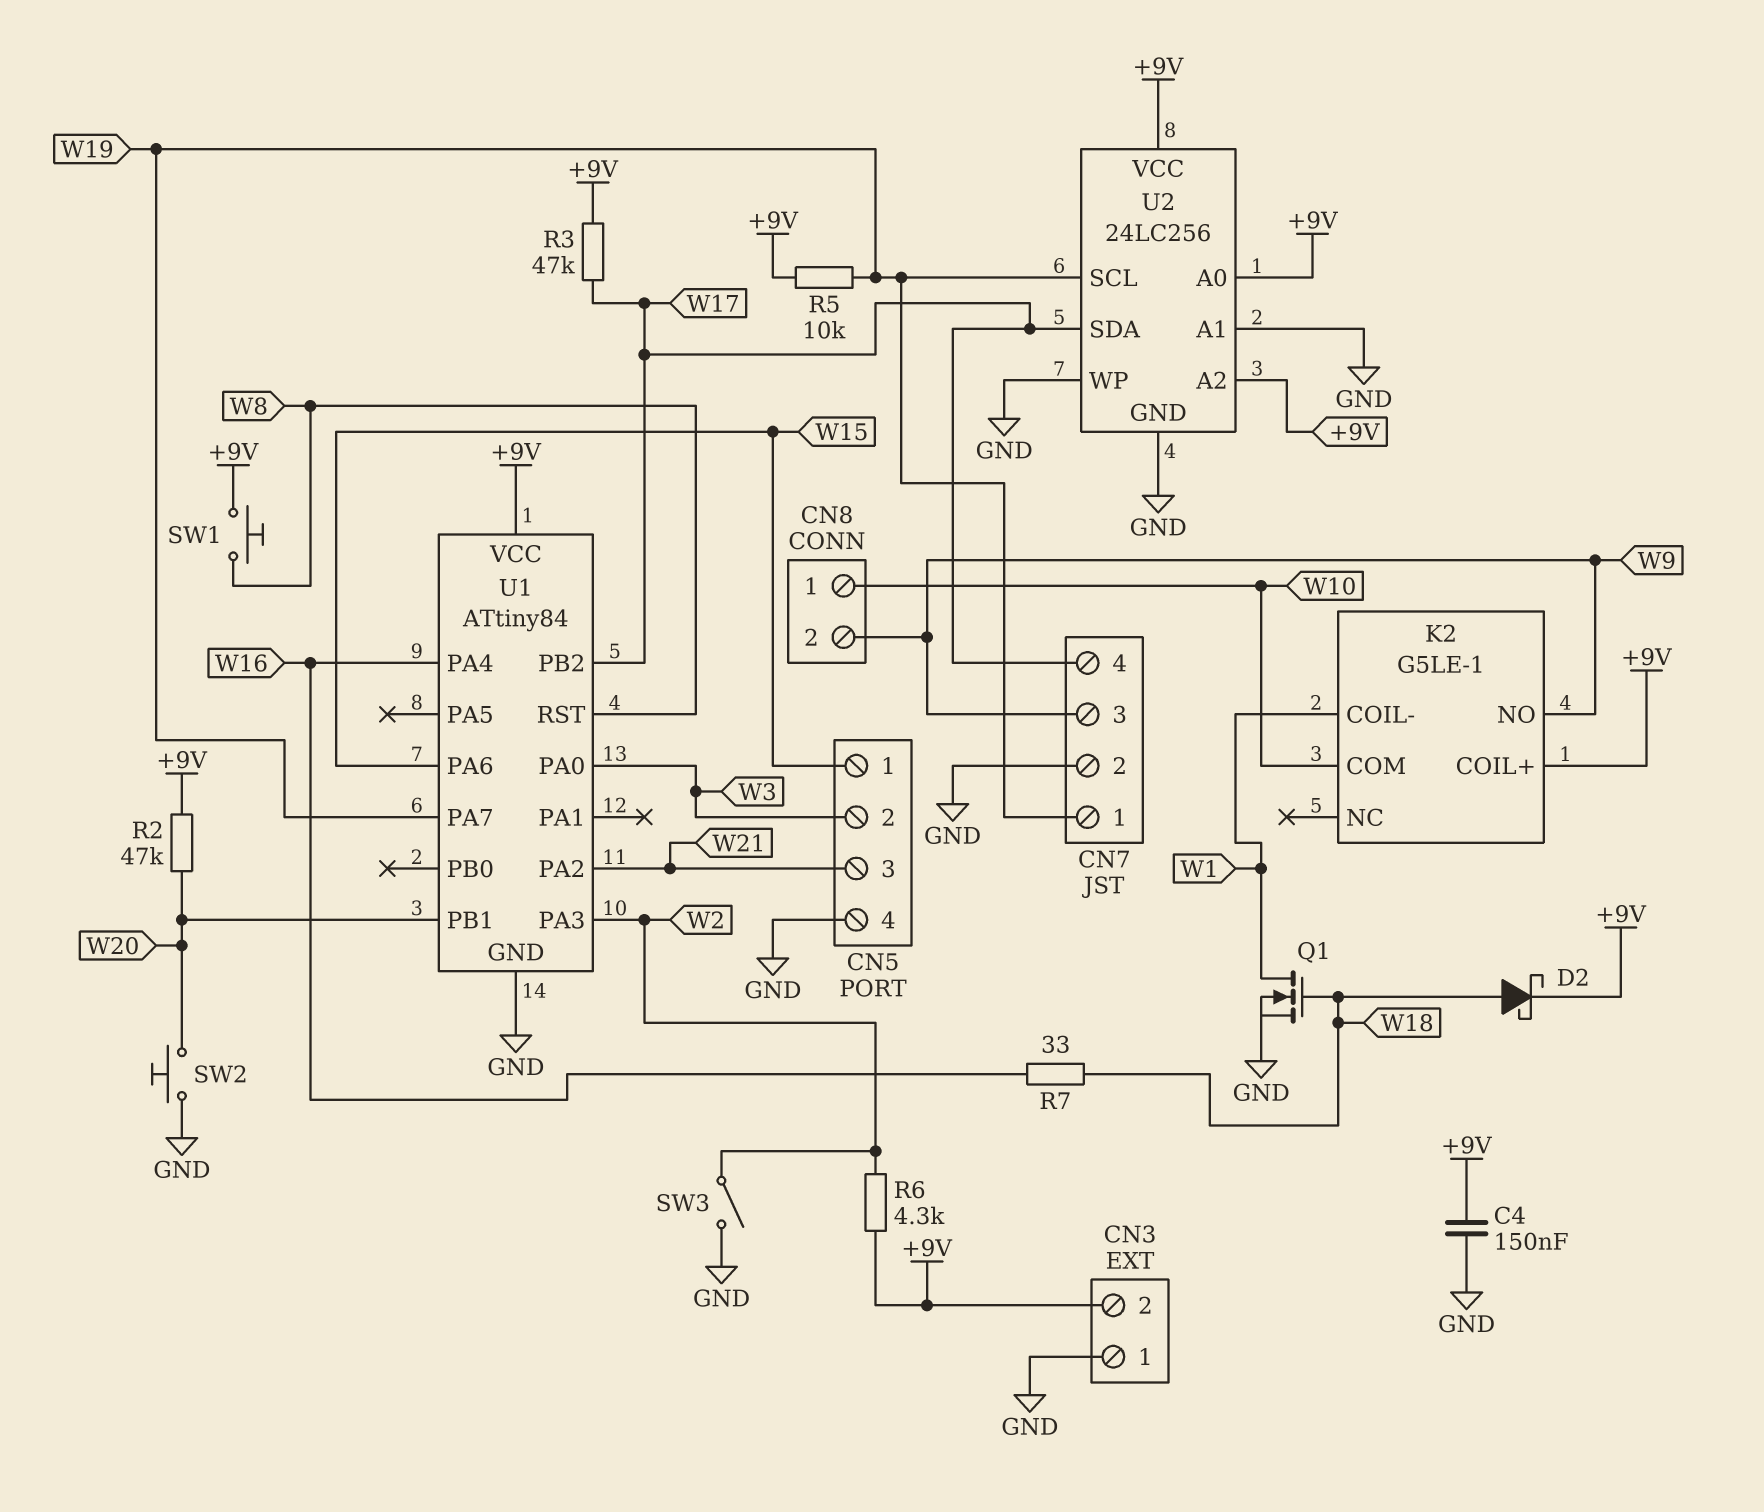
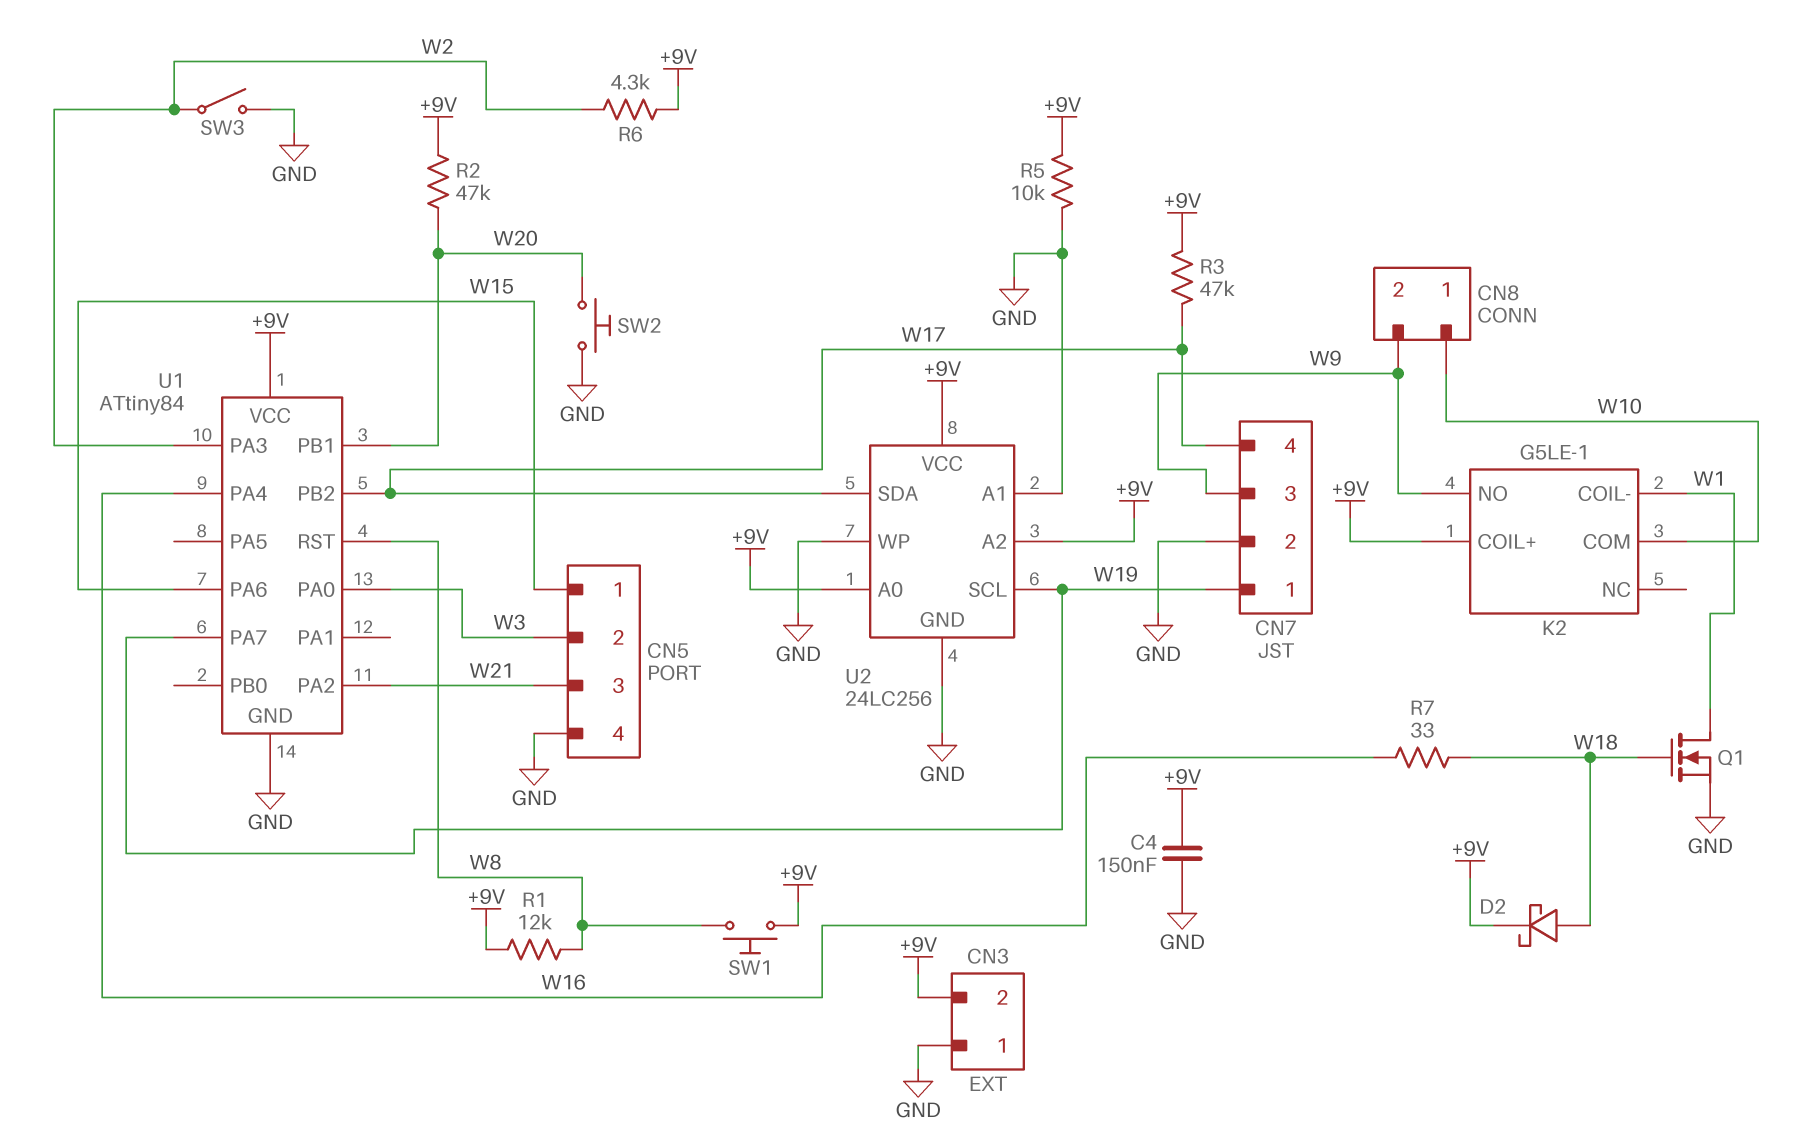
R1: none -> 12k (+9V, W8)
R5: 10k (+9V, W19) -> 10k (+9V, GND)

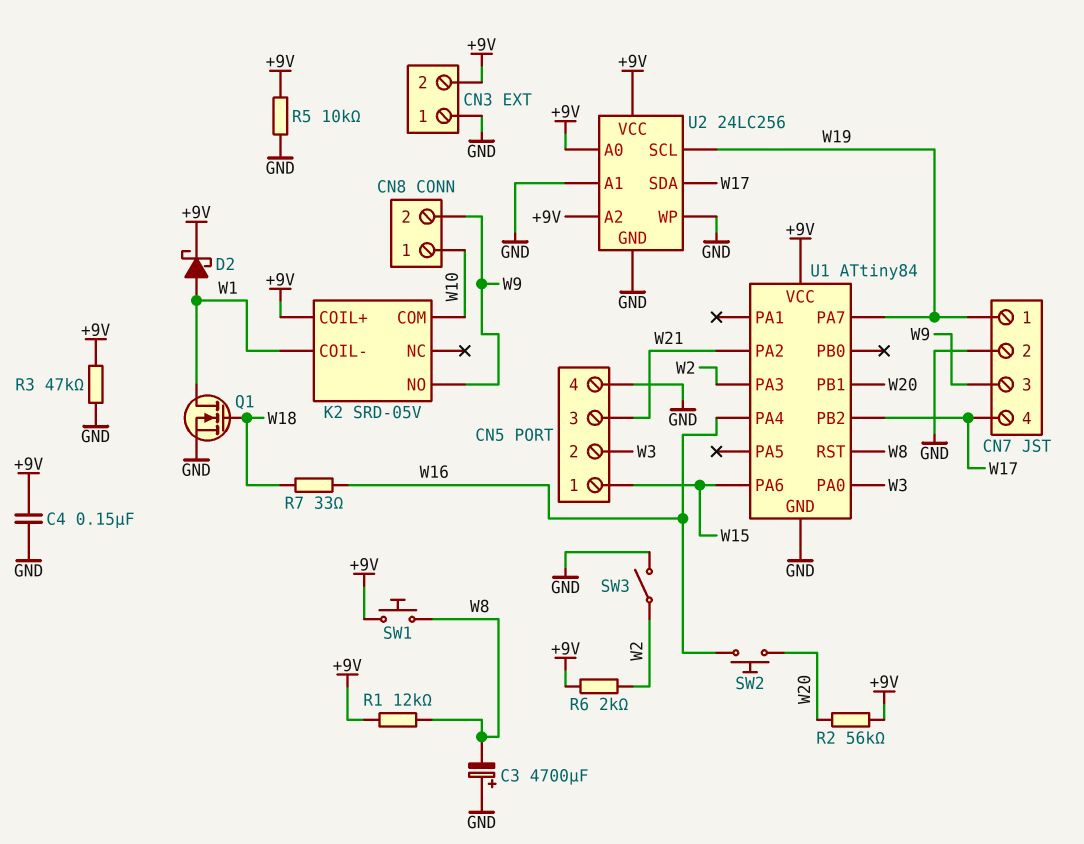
C3: none -> 4700uF (plus GND, minus W8)
D2: schottky (A W18, K +9V) -> schottky (A W1, K +9V)
K2: G5LE-1 -> SRD-05V
R2: 47k (+9V, W20) -> 56k (+9V, W20)
R3: 47k (+9V, W17) -> 47k (+9V, GND)
R6: 4.3k (+9V, W2) -> 2k (+9V, W2)
SW2: button (GND, W20) -> button (W16, W20)

